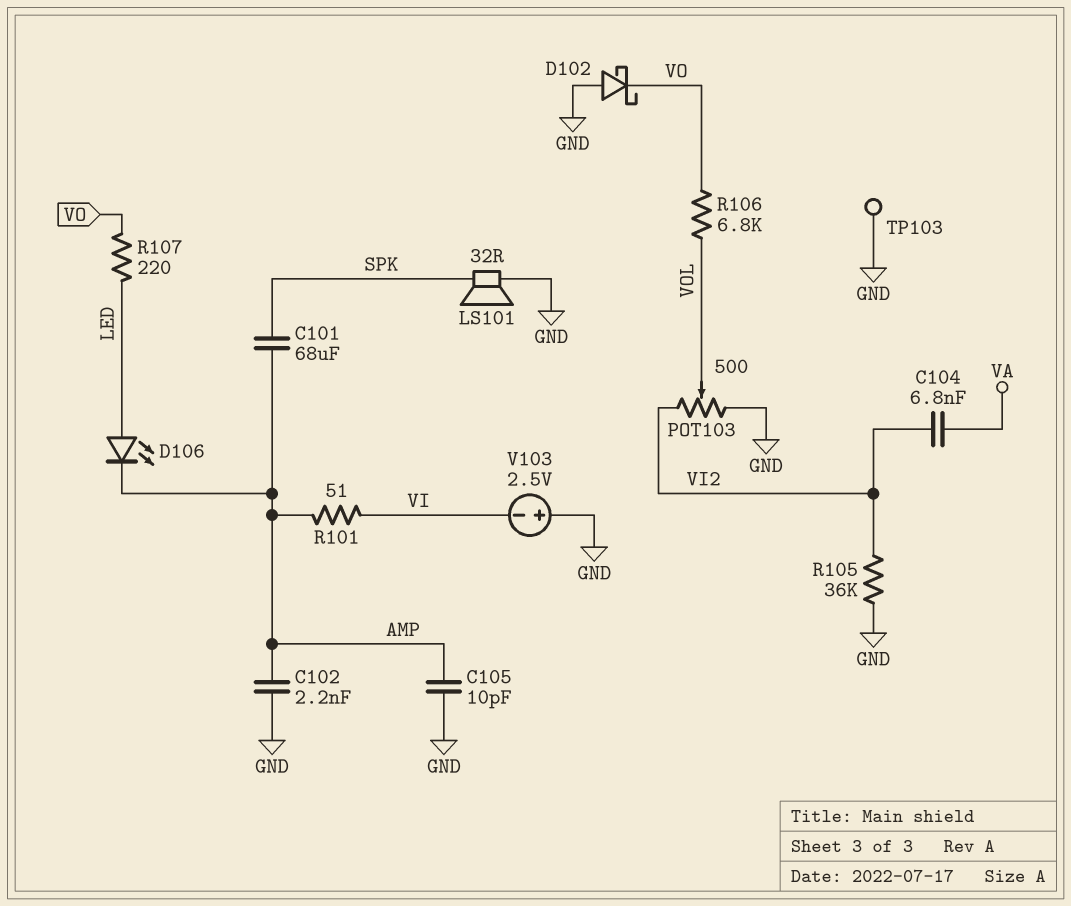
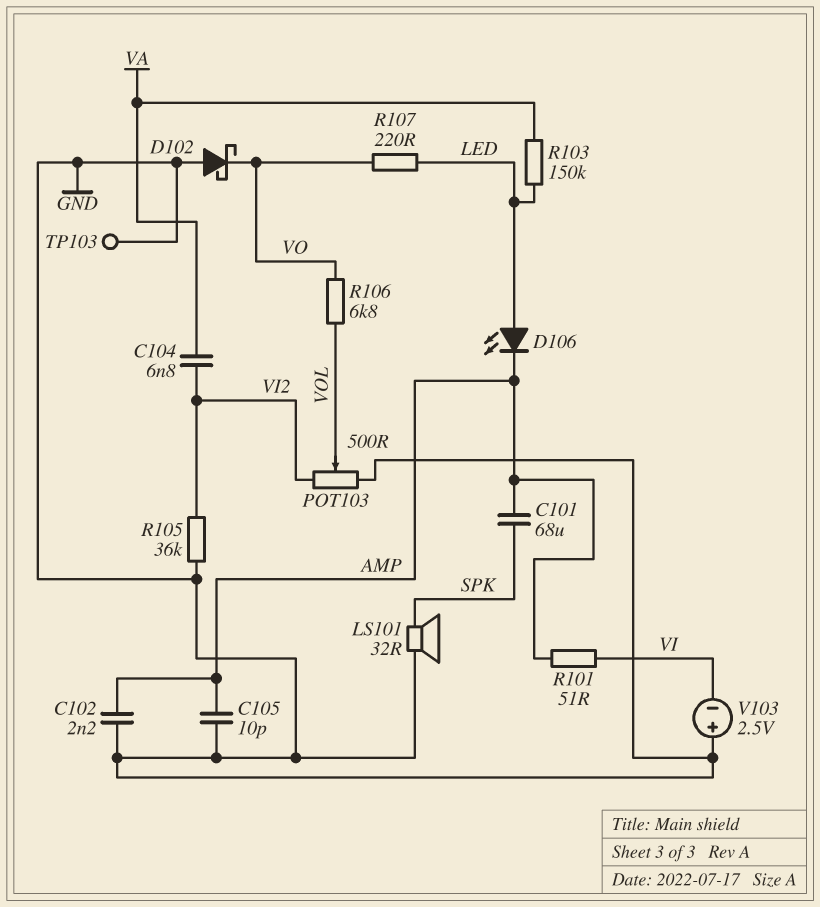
R103: none -> 150k (LED, VA)

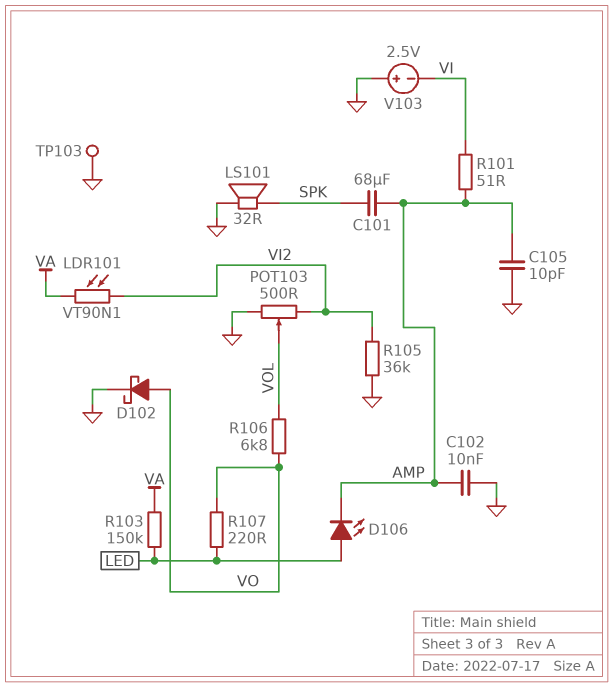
C102: 2.2nF (AMP, GND) -> 10nF (AMP, GND)
C104: 6.8nF (VA, VI2) -> none
D102: schottky (A GND, K VO) -> schottky (A VO, K GND)
LDR101: none -> VT90N1 (VA, VI2)

